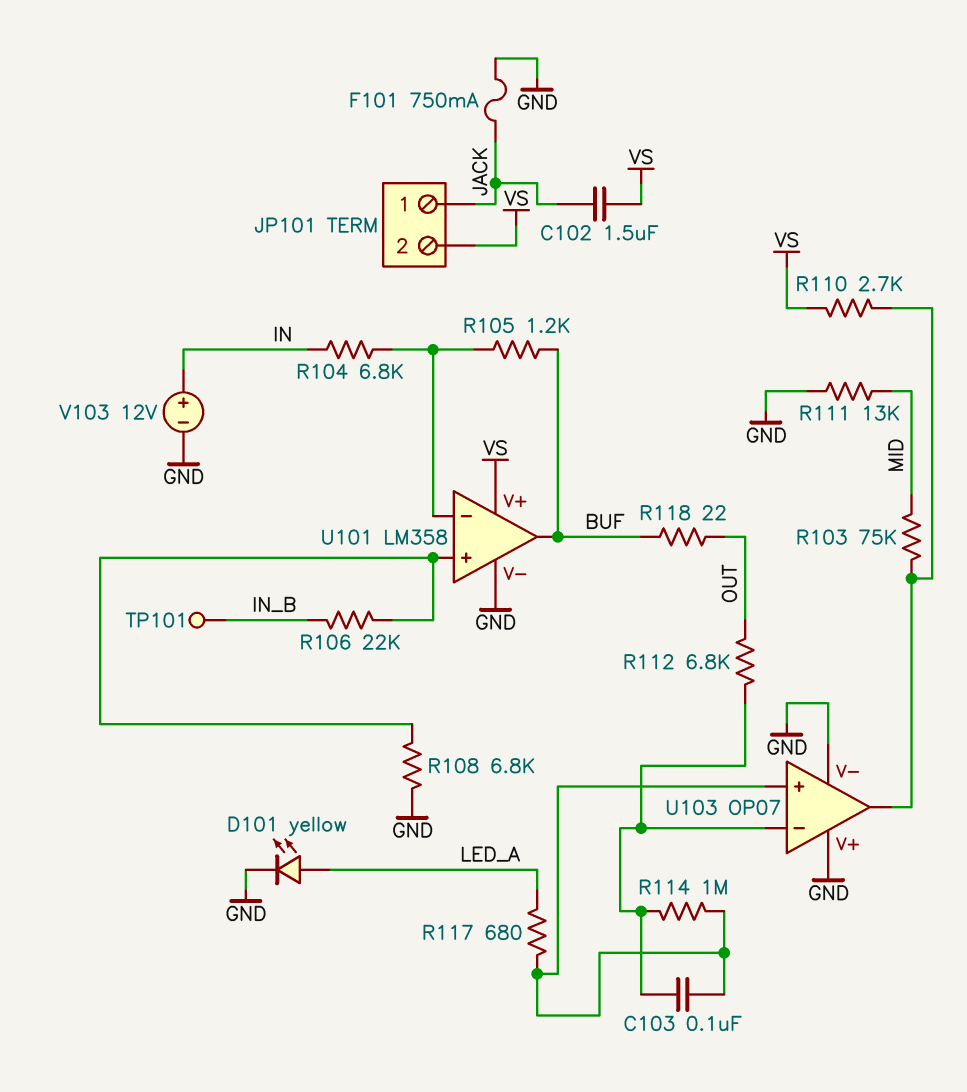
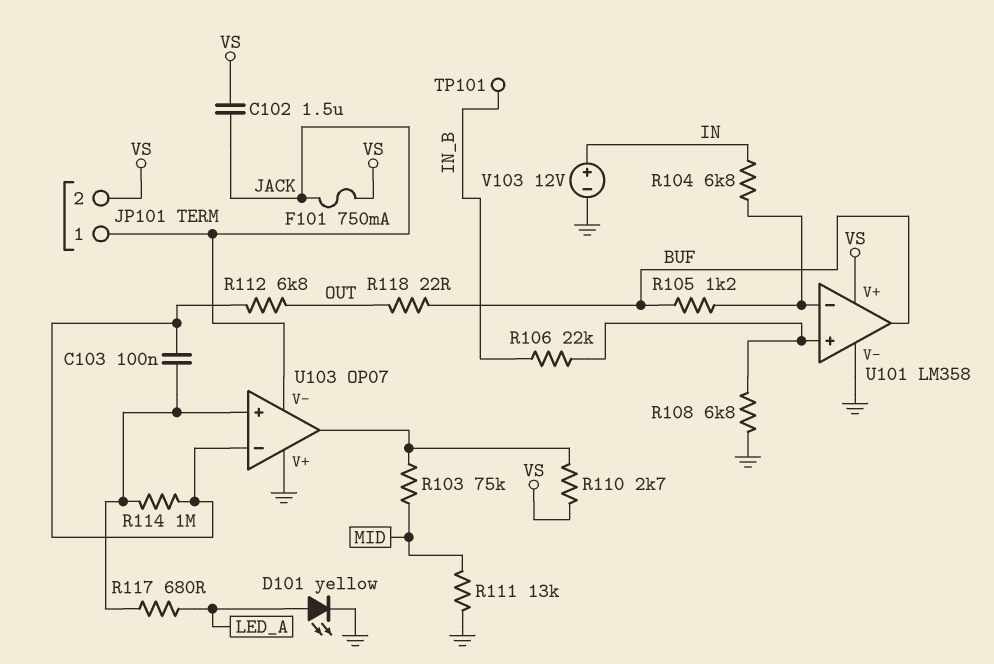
F101: 750mA (GND, JACK) -> 750mA (JACK, VS)
U103 pin V-: GND -> JACK

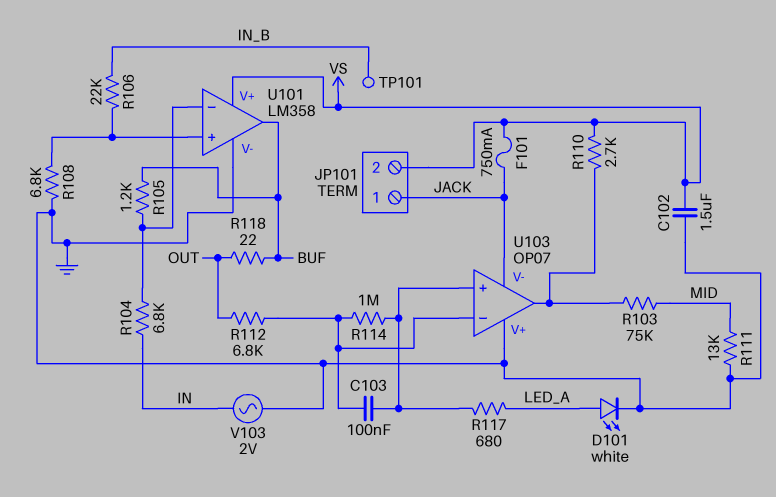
C102: 1.5uF (JACK, VS) -> 1.5uF (GND, VS)
D101: LED yellow (A LED_A, K GND) -> LED white (A LED_A, K GND)
V103: 12V (plus IN, minus GND) -> AC 2V (GND, IN)

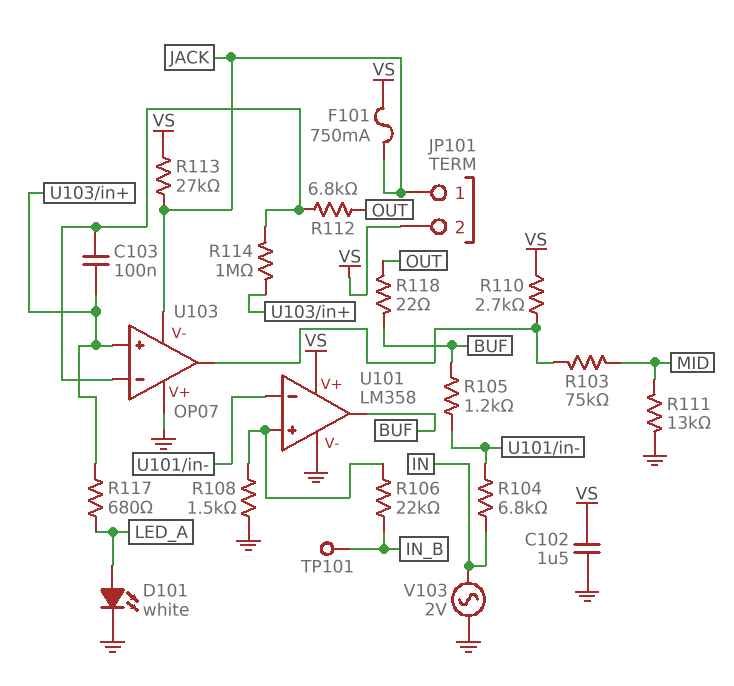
R108: 6.8k (GND, U101/in+) -> 1.5k (GND, U101/in+)
R113: none -> 27k (JACK, VS)

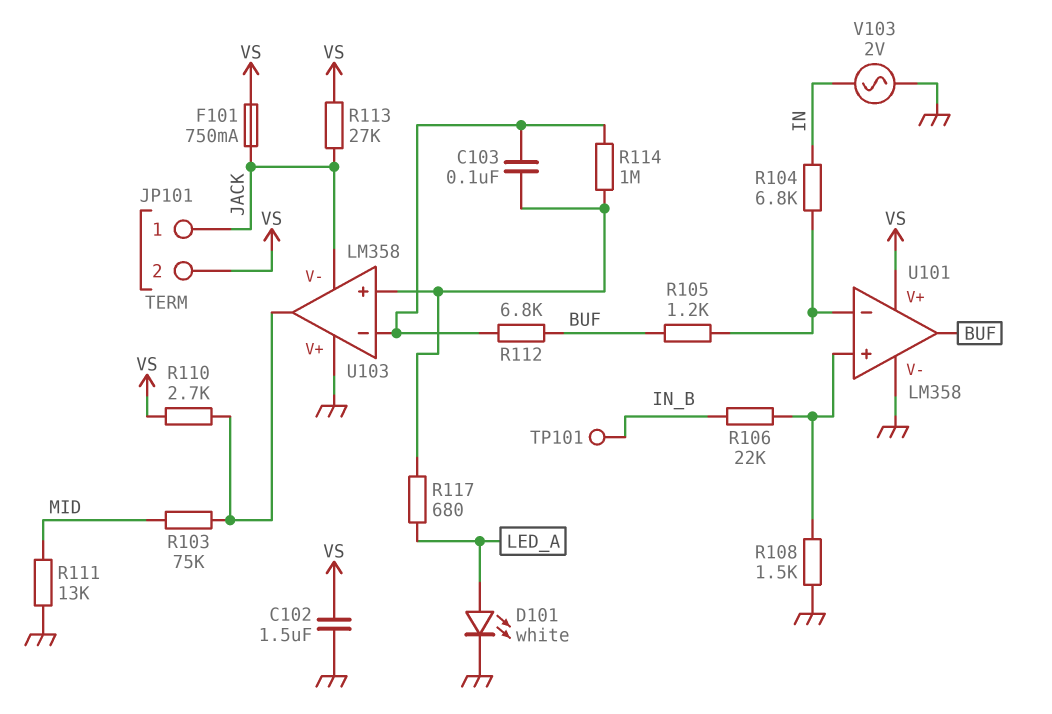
R112: 6.8k (OUT, U103/in-) -> 6.8k (BUF, U103/in-)
R118: 22 (BUF, OUT) -> none
U103: OP07 -> LM358

